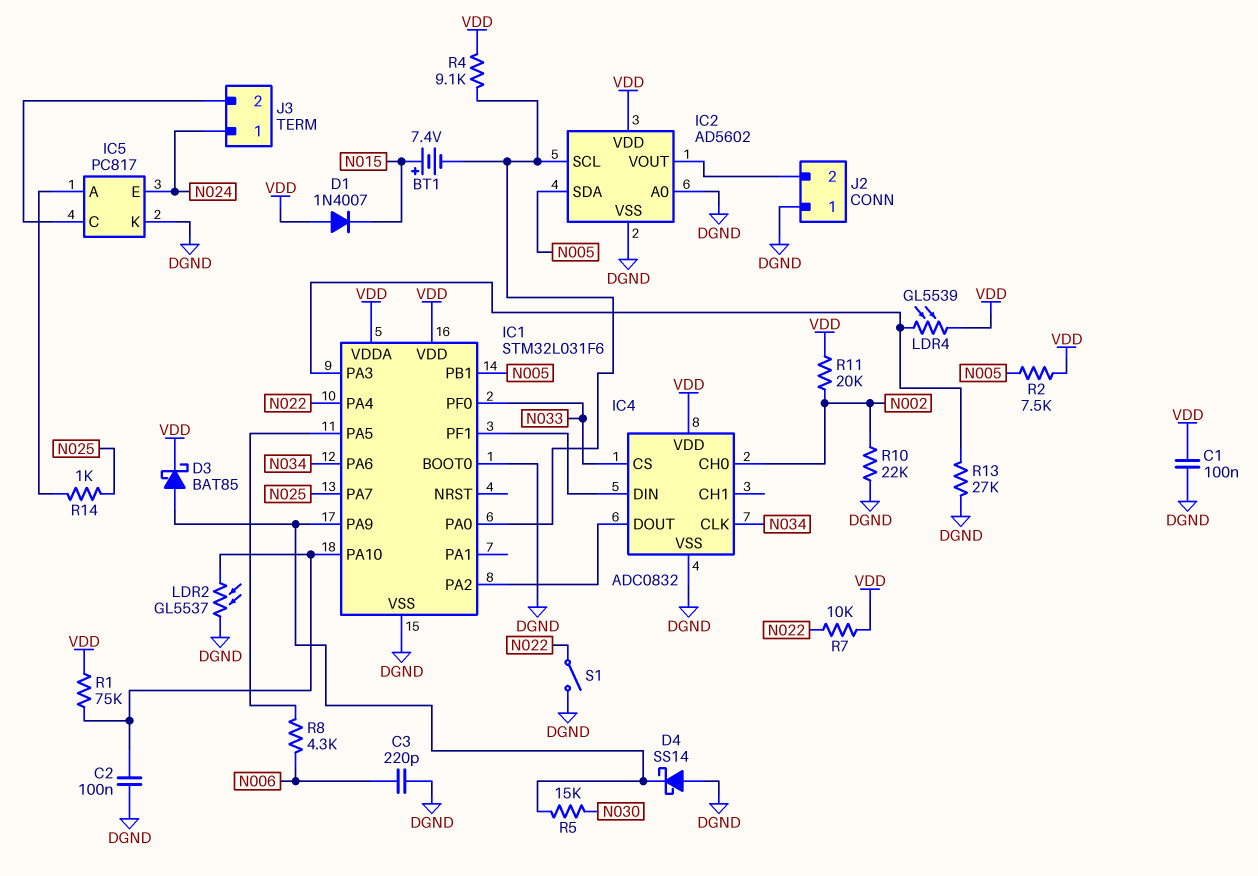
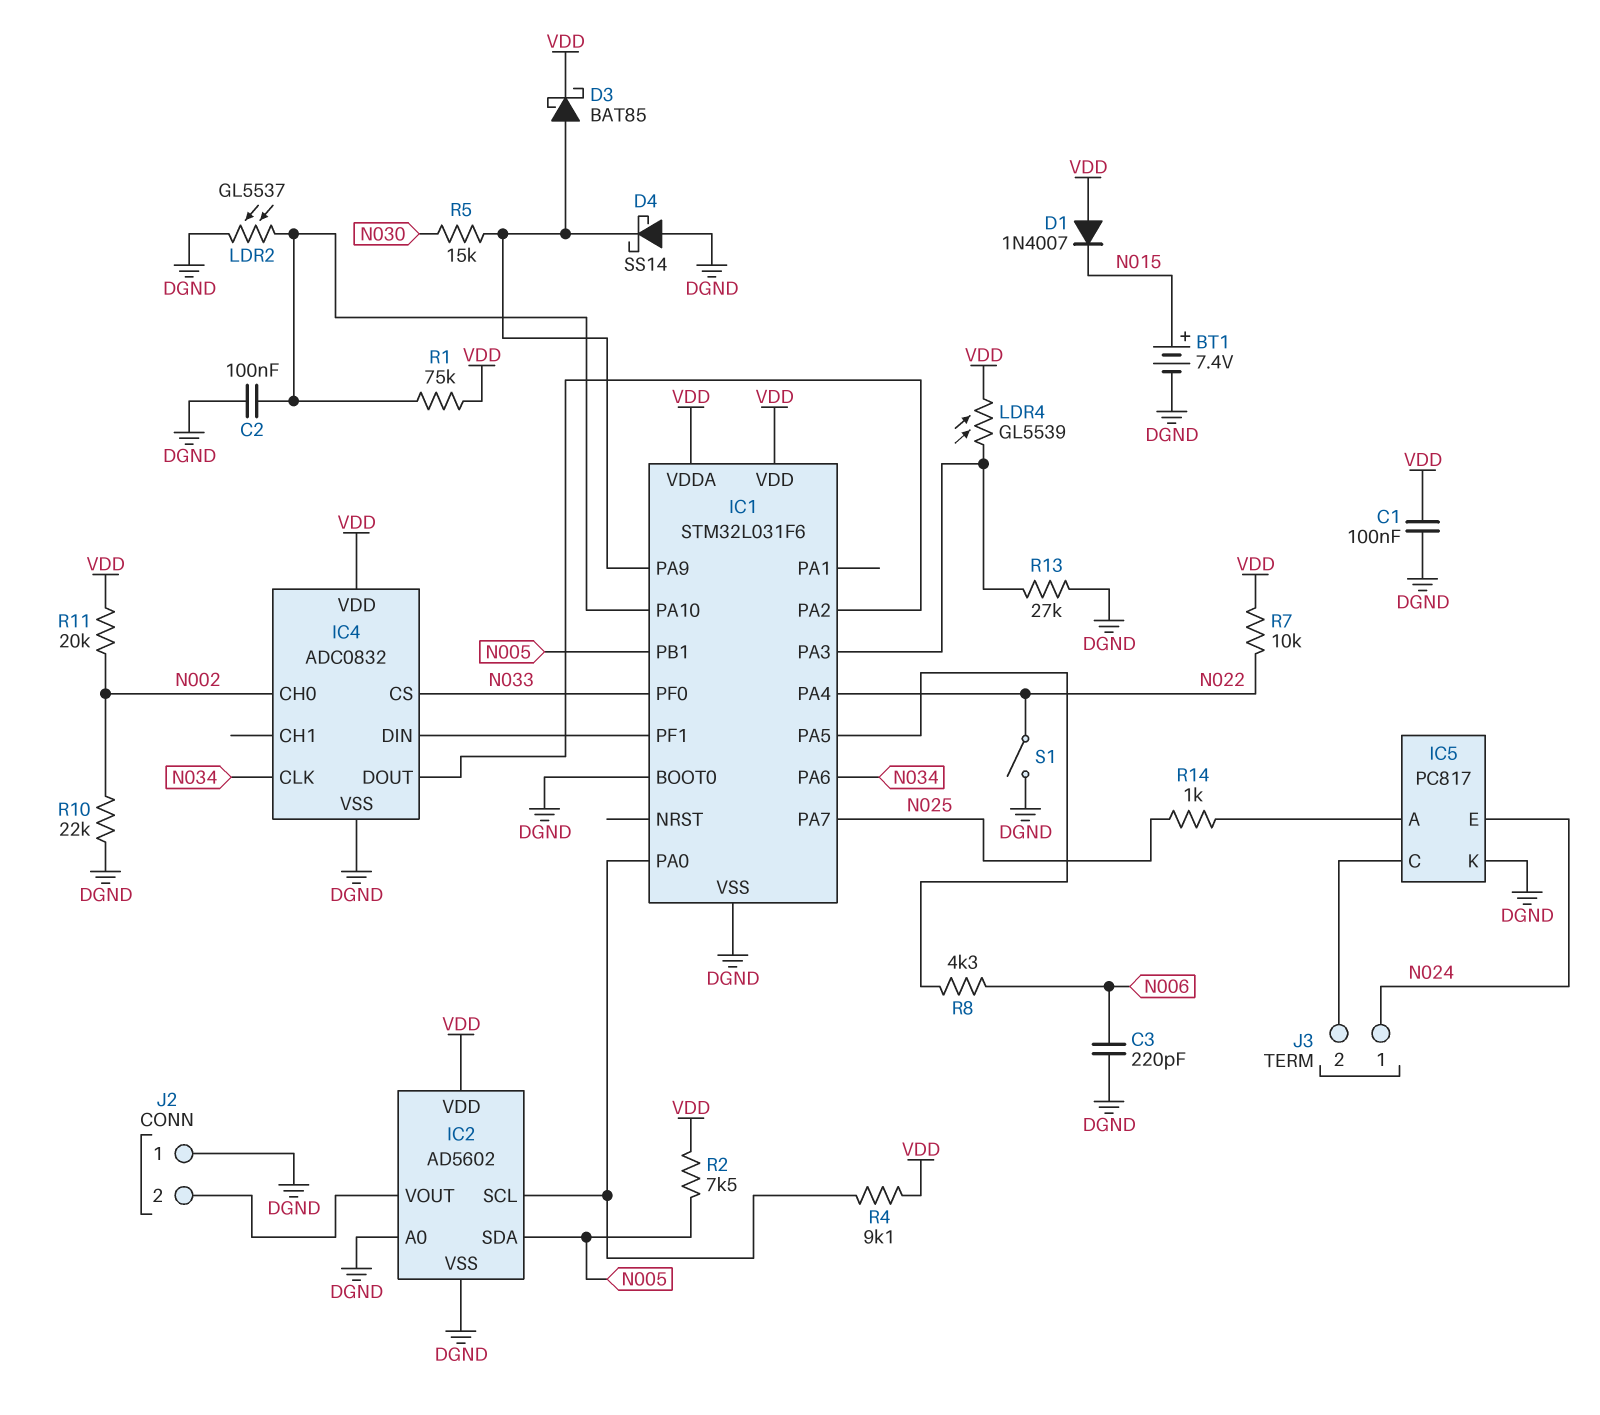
BT1: 7.4V (plus N015, minus IC1/PA0) -> 7.4V (plus N015, minus DGND)

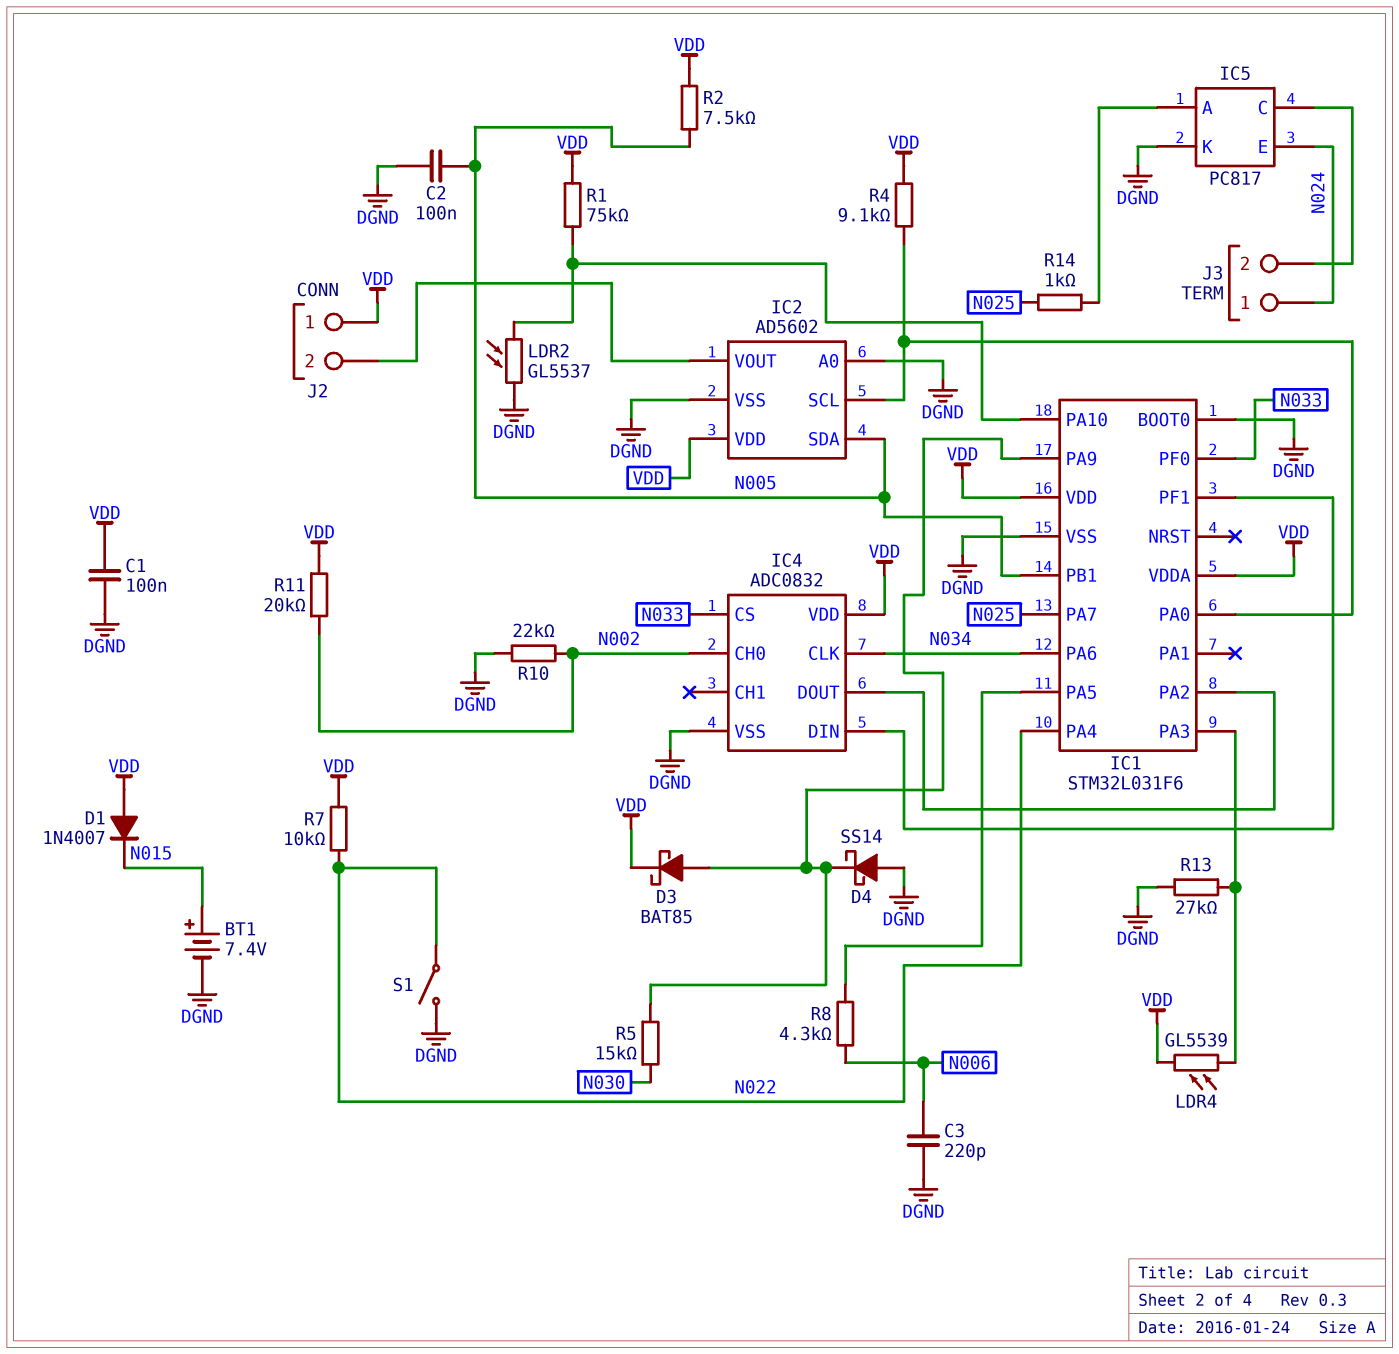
C2: 100nF (DGND, IC1/PA10) -> 100nF (DGND, N005)
J2 pin 1: DGND -> VDD

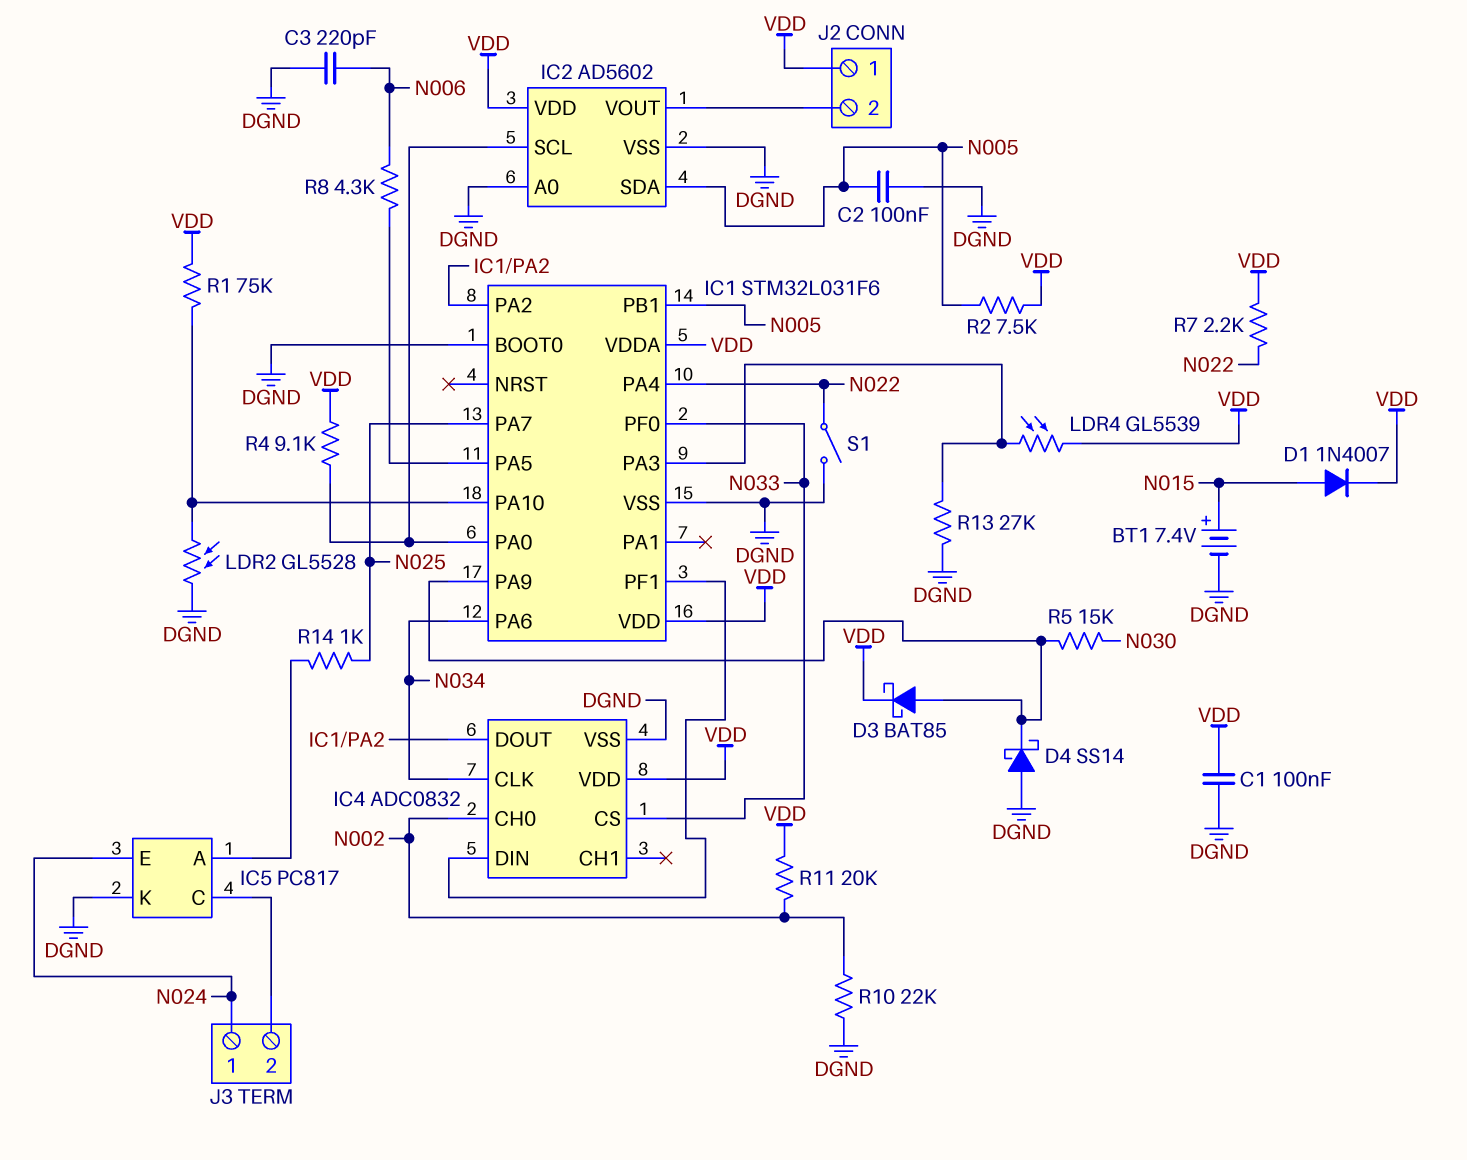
D1: diode 1N4007 (A VDD, K N015) -> diode 1N4007 (A N015, K VDD)
LDR2: GL5537 (DGND, IC1/PA10) -> GL5528 (DGND, IC1/PA10)
R7: 10k (N022, VDD) -> 2.2k (N022, VDD)

